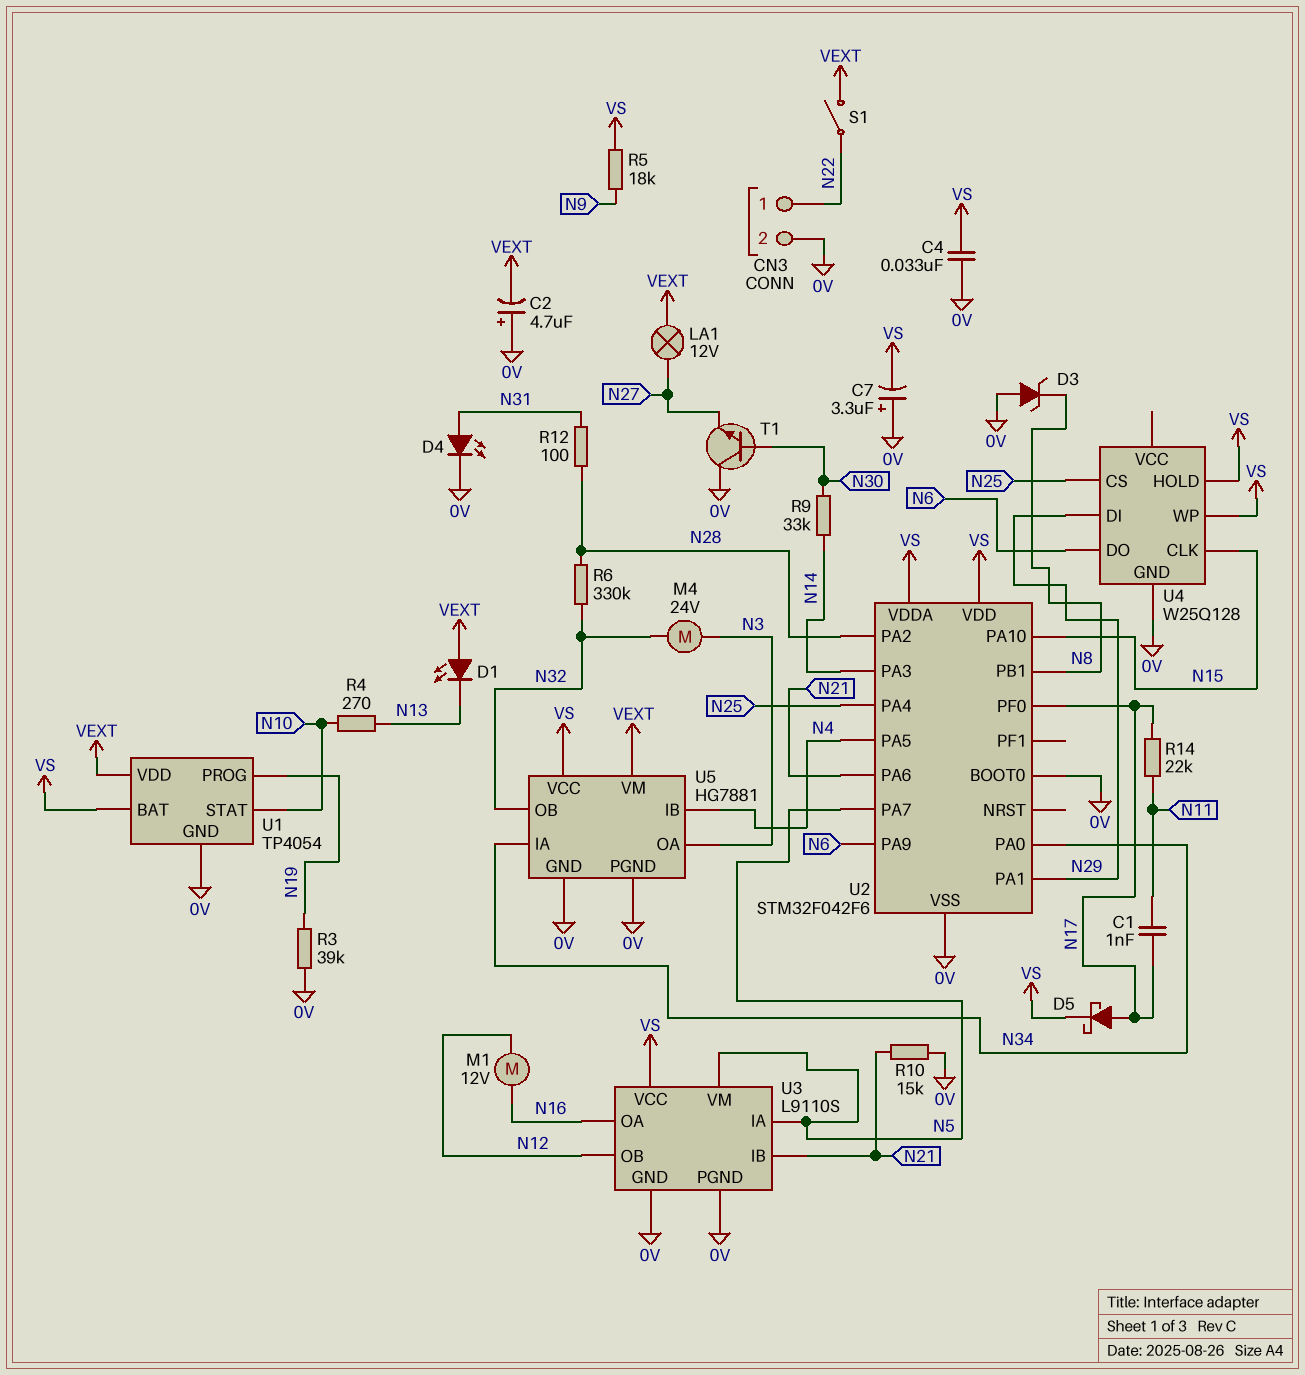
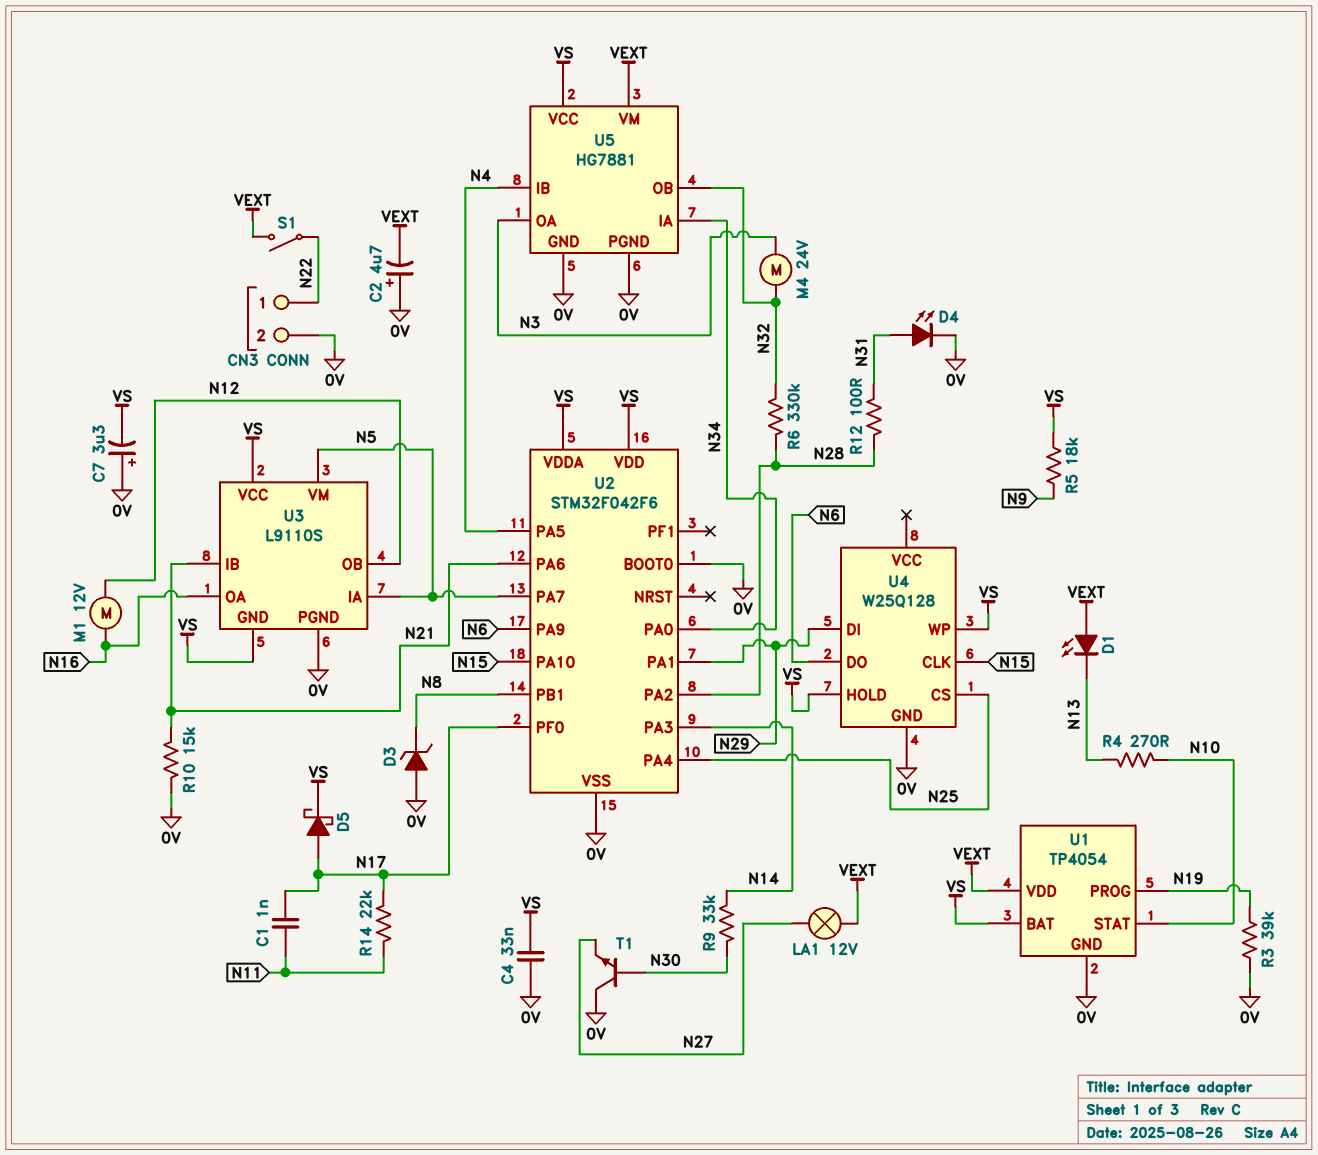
U3 pin GND: 0V -> VS

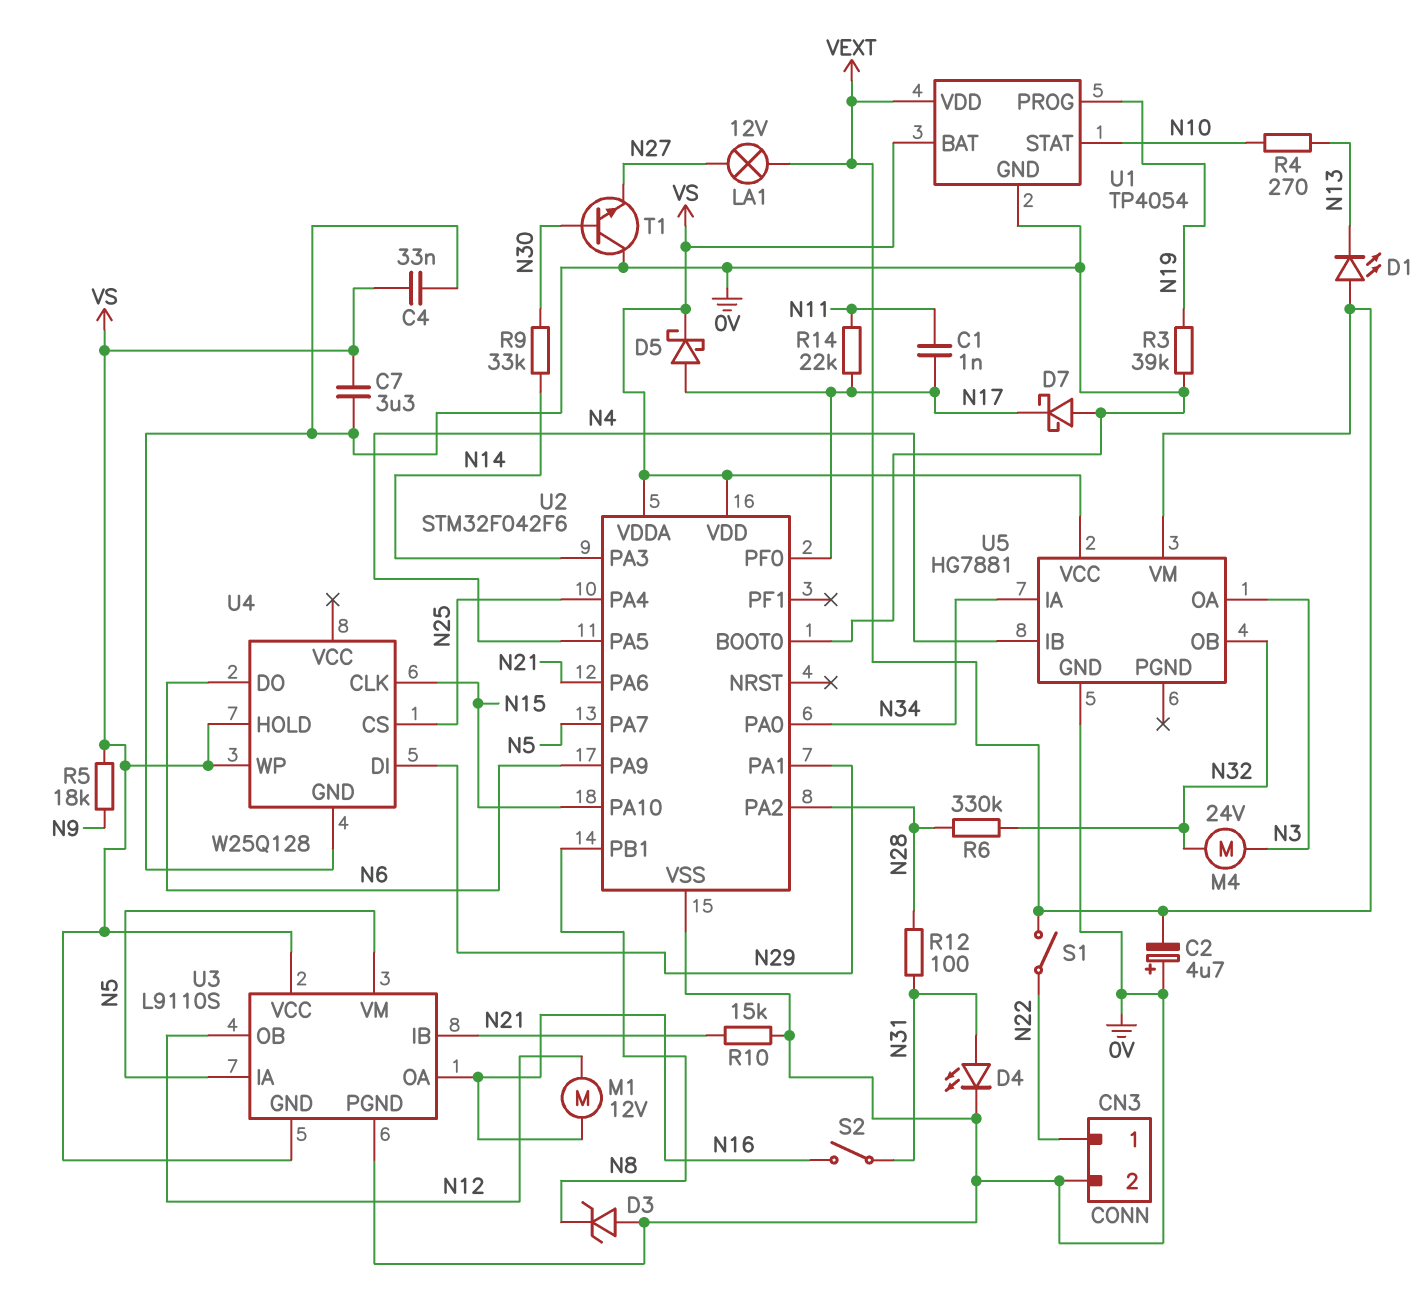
C7: 3.3uF (plus 0V, minus VS) -> 3.3uF (0V, VS)
D7: none -> schottky (A 0V, K N17)
S2: none -> switch (N16, N31)
U5 pin PGND: 0V -> none

